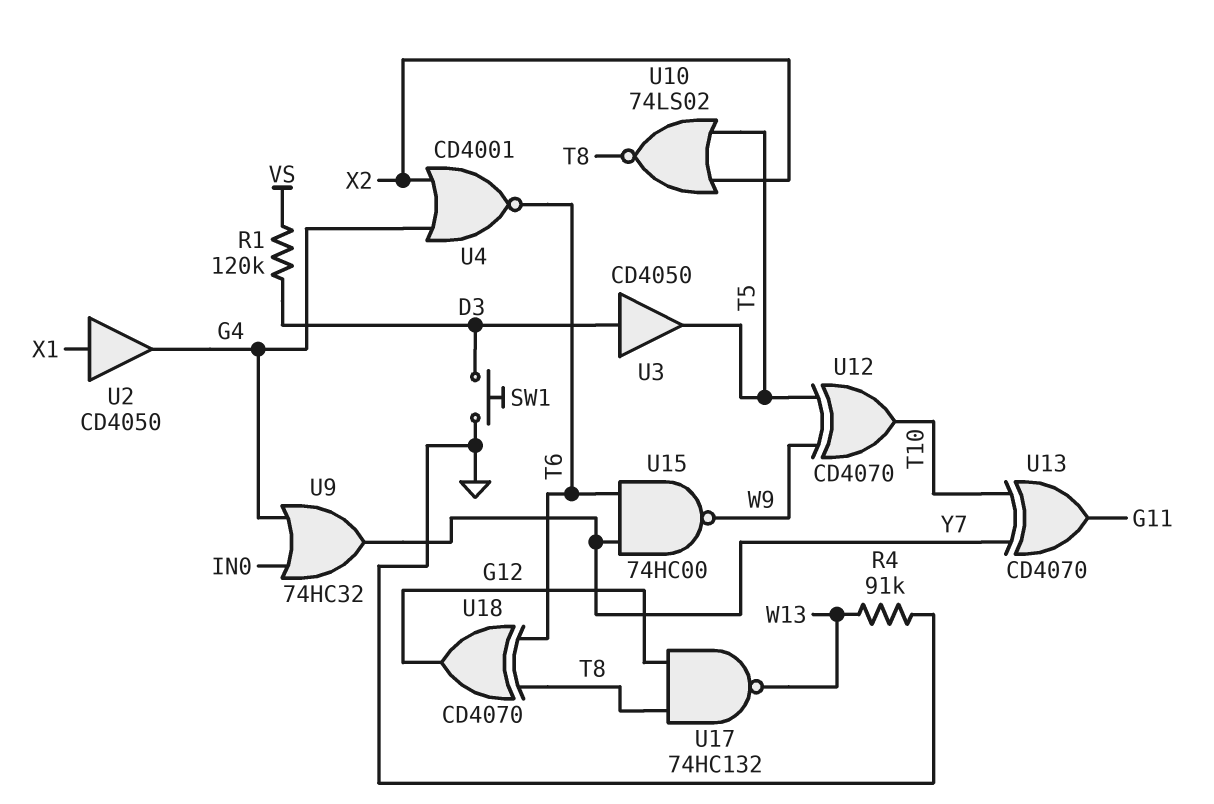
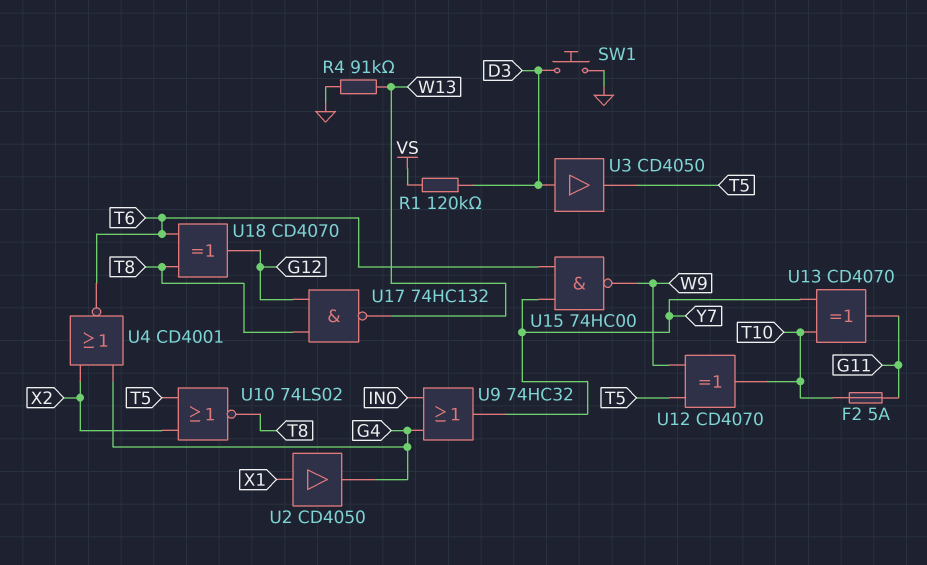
F2: none -> 5A (G11, T10)

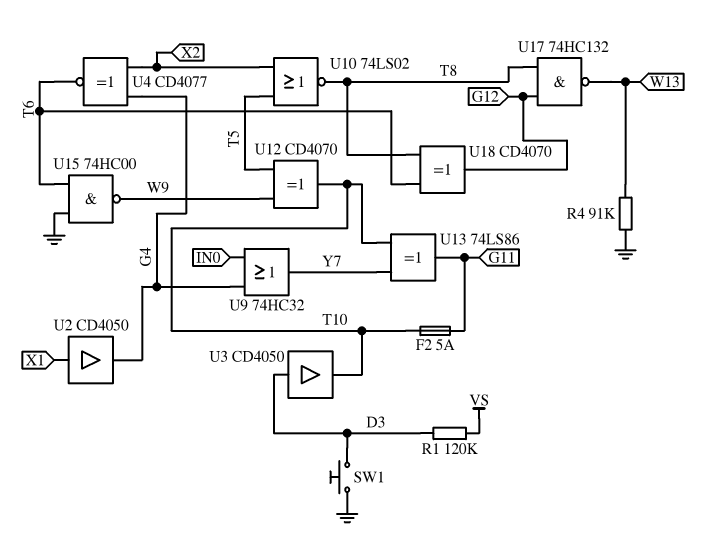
U3: buffer CD4050 (in D3, out T5) -> buffer CD4050 (in D3, out T10)
U4: NOR CD4001 (in G4, in X2, out T6) -> XNOR CD4077 (in G4, in X2, out T6)
U13: XOR CD4070 (in T10, in Y7, out G11) -> XOR 74LS86 (in T10, in Y7, out G11)
U15: NAND 74HC00 (in T6, in Y7, out W9) -> NAND 74HC00 (in GND, in T6, out W9)

